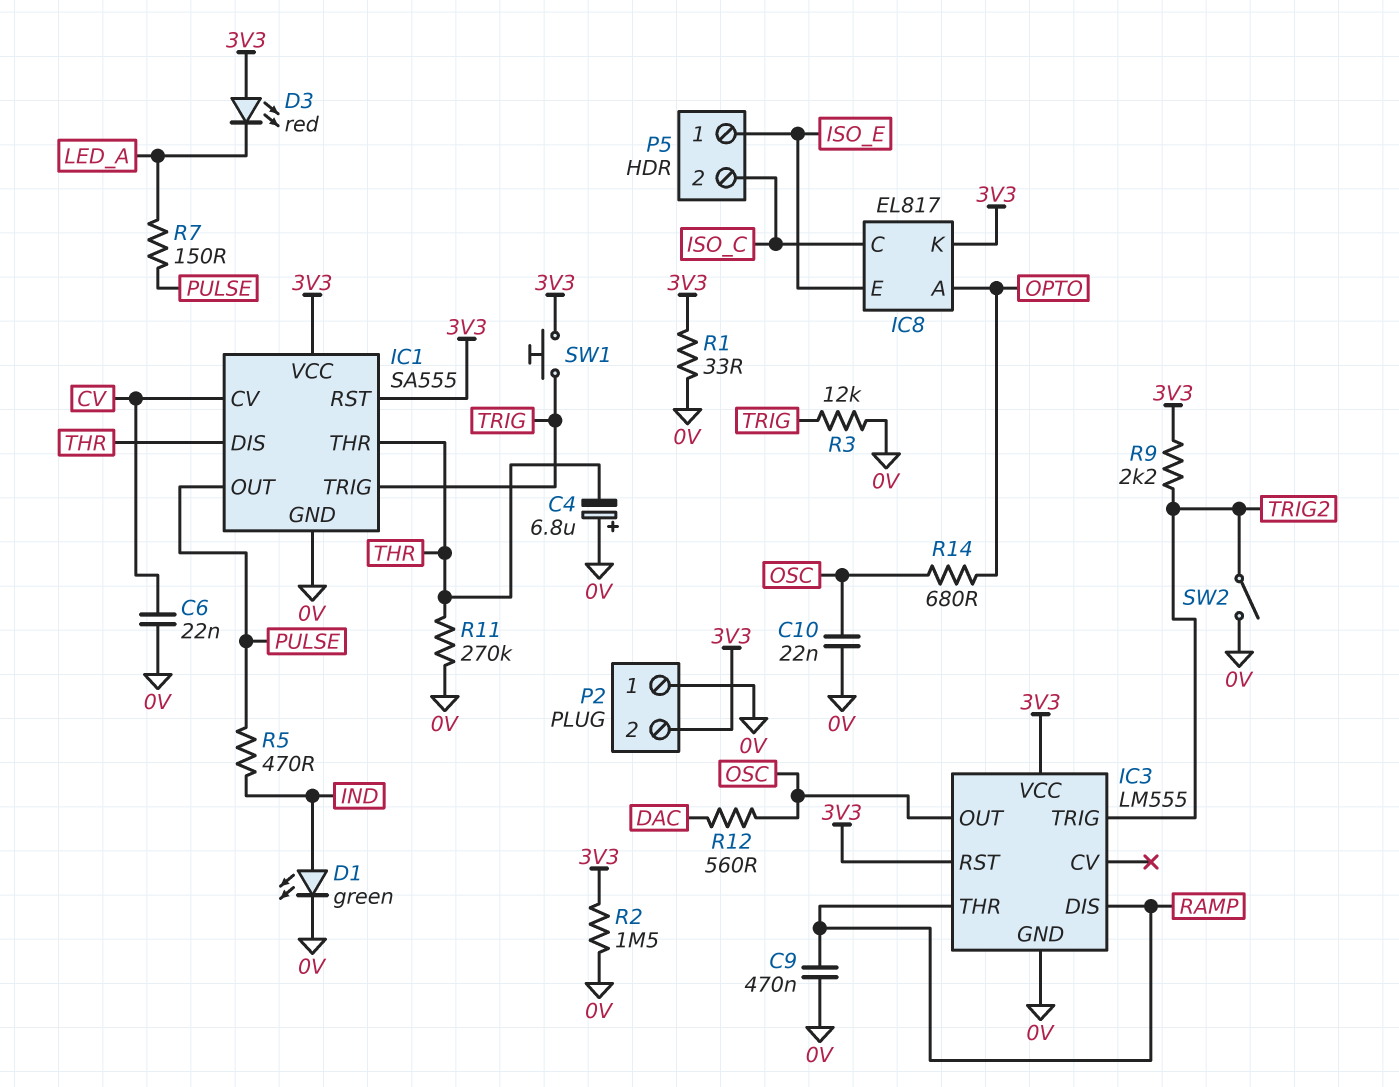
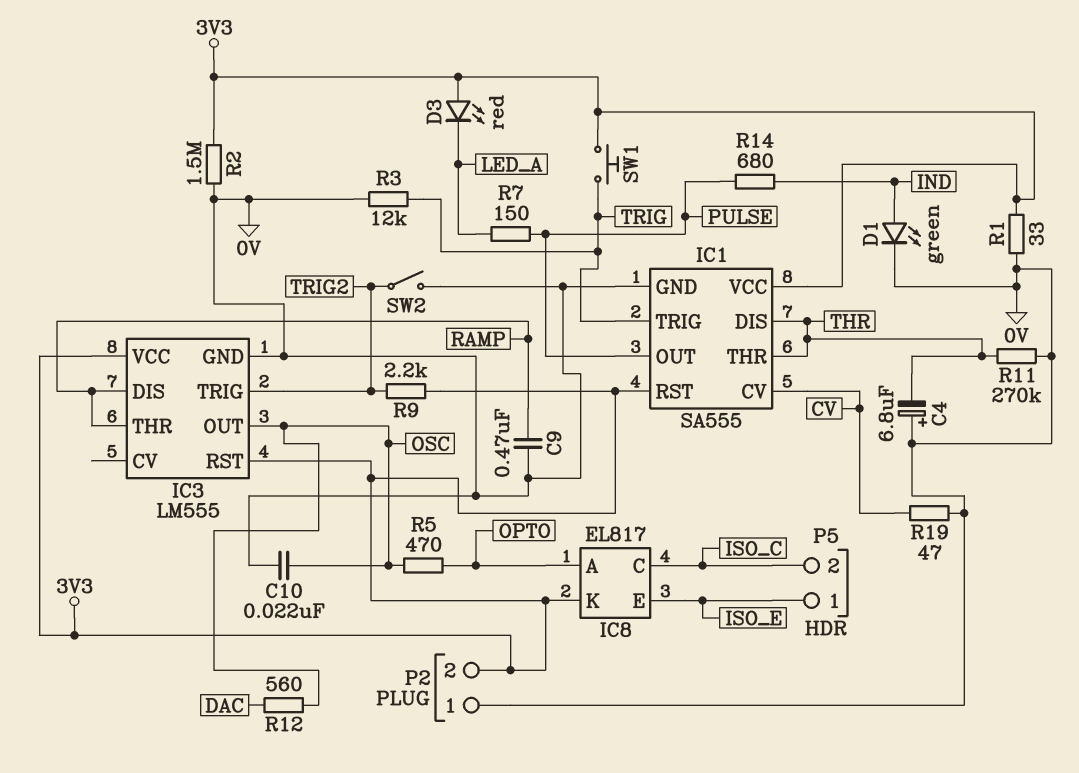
C6: 22nF (0V, CV) -> none
R5: 470 (IND, PULSE) -> 470 (OPTO, OSC)
R14: 680 (OPTO, OSC) -> 680 (IND, PULSE)
R19: none -> 47 (0V, CV)

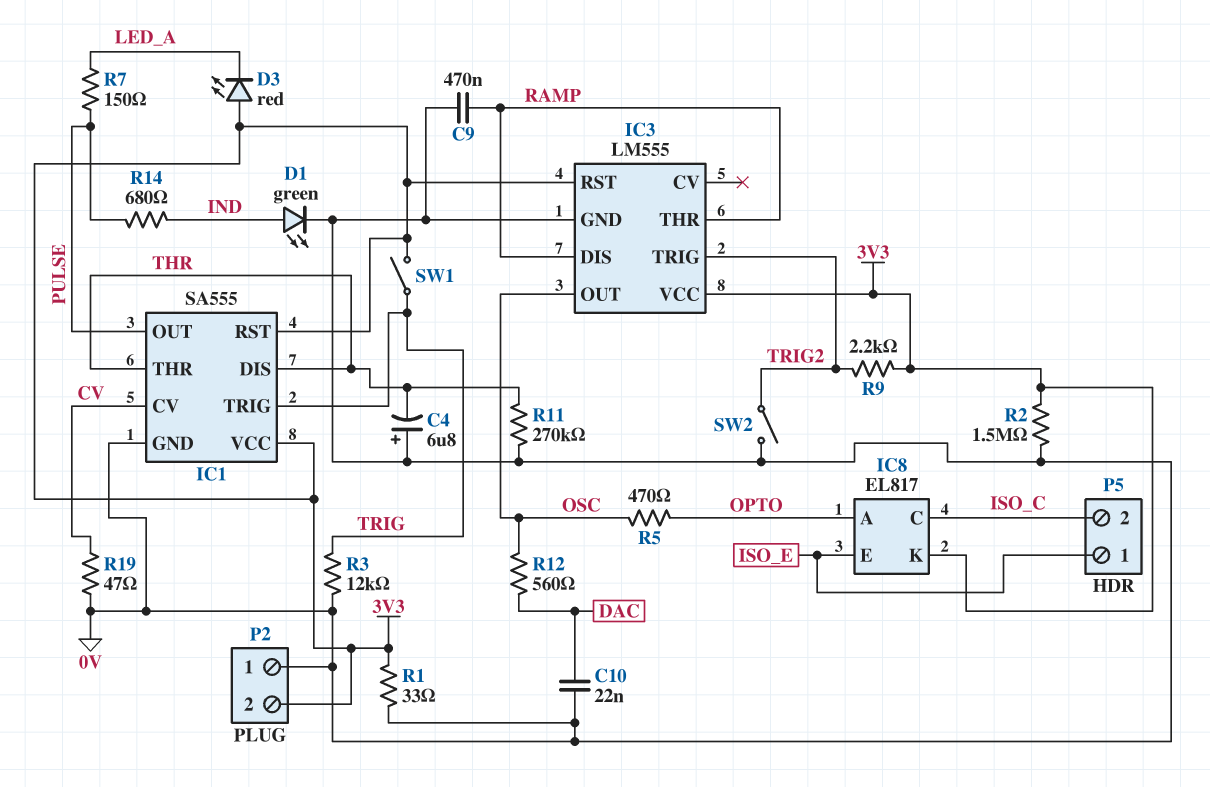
C10: 22nF (0V, OSC) -> 22nF (0V, DAC)
SW1: button (3V3, TRIG) -> switch (3V3, TRIG)

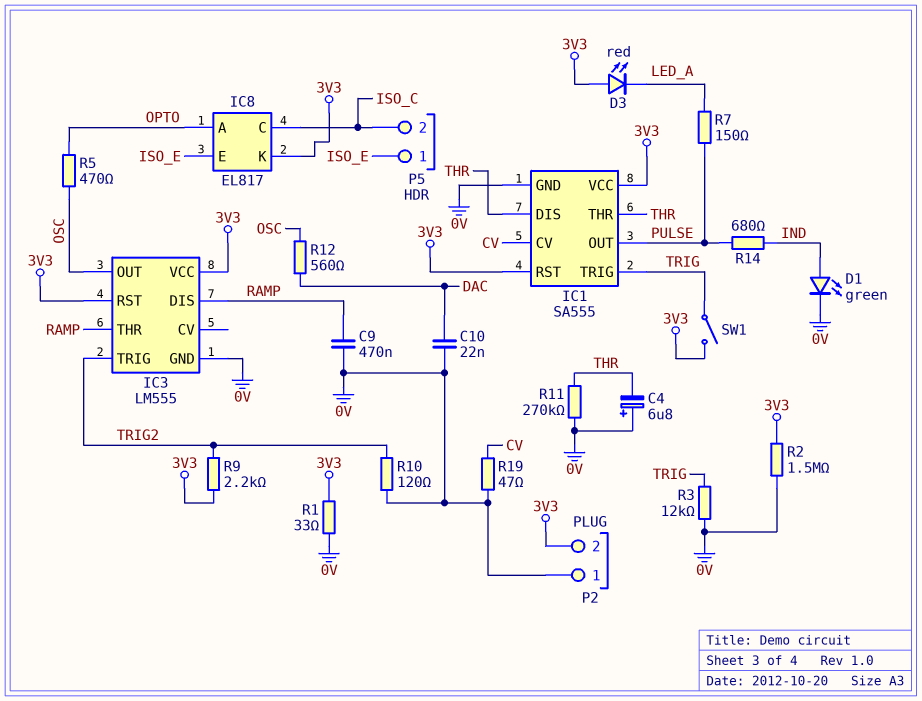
R10: none -> 120 (0V, TRIG2)
SW2: switch (0V, TRIG2) -> none

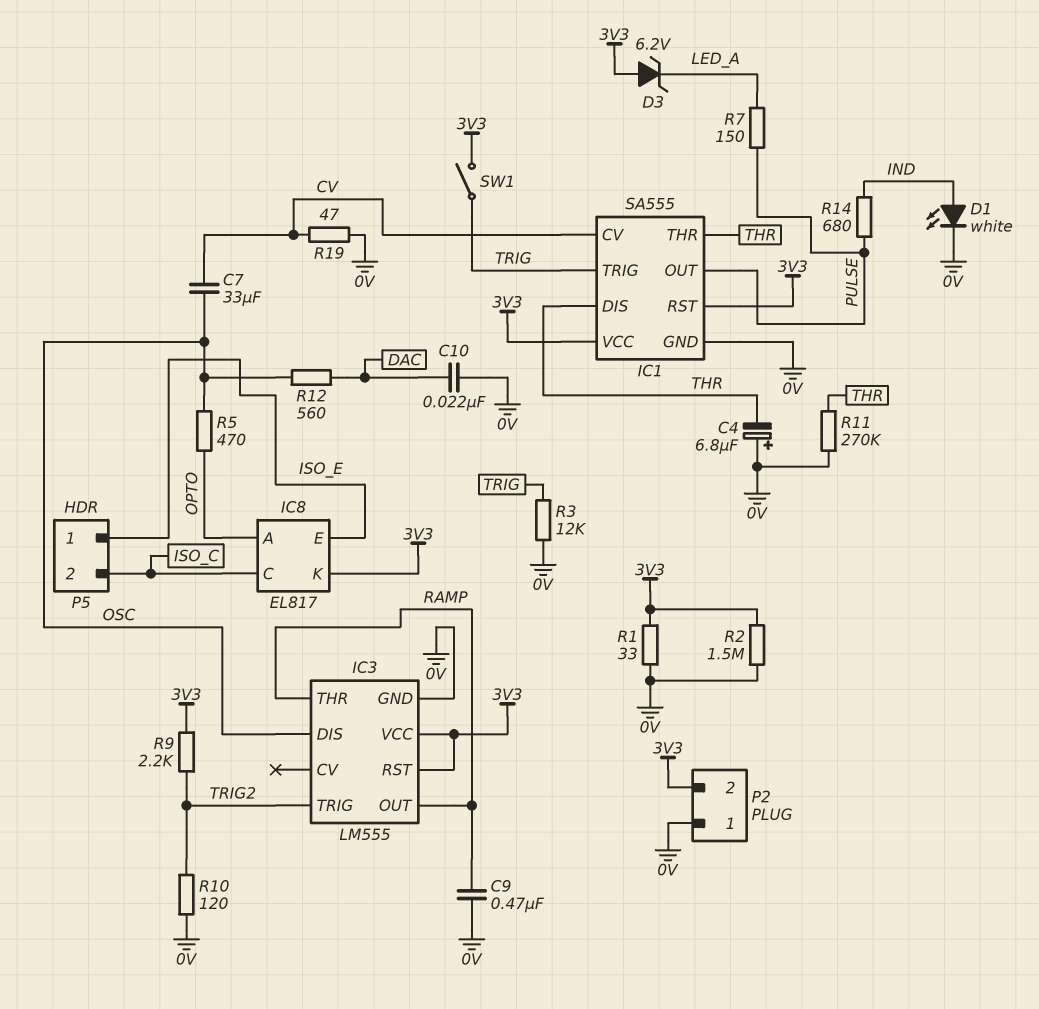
C7: none -> 33uF (CV, OSC)
D1: LED green (A IND, K 0V) -> LED white (A IND, K 0V)
D3: LED red (A 3V3, K LED_A) -> zener 6.2V (A 3V3, K LED_A)
IC3 pin DIS: RAMP -> OSC
IC3 pin OUT: OSC -> RAMP

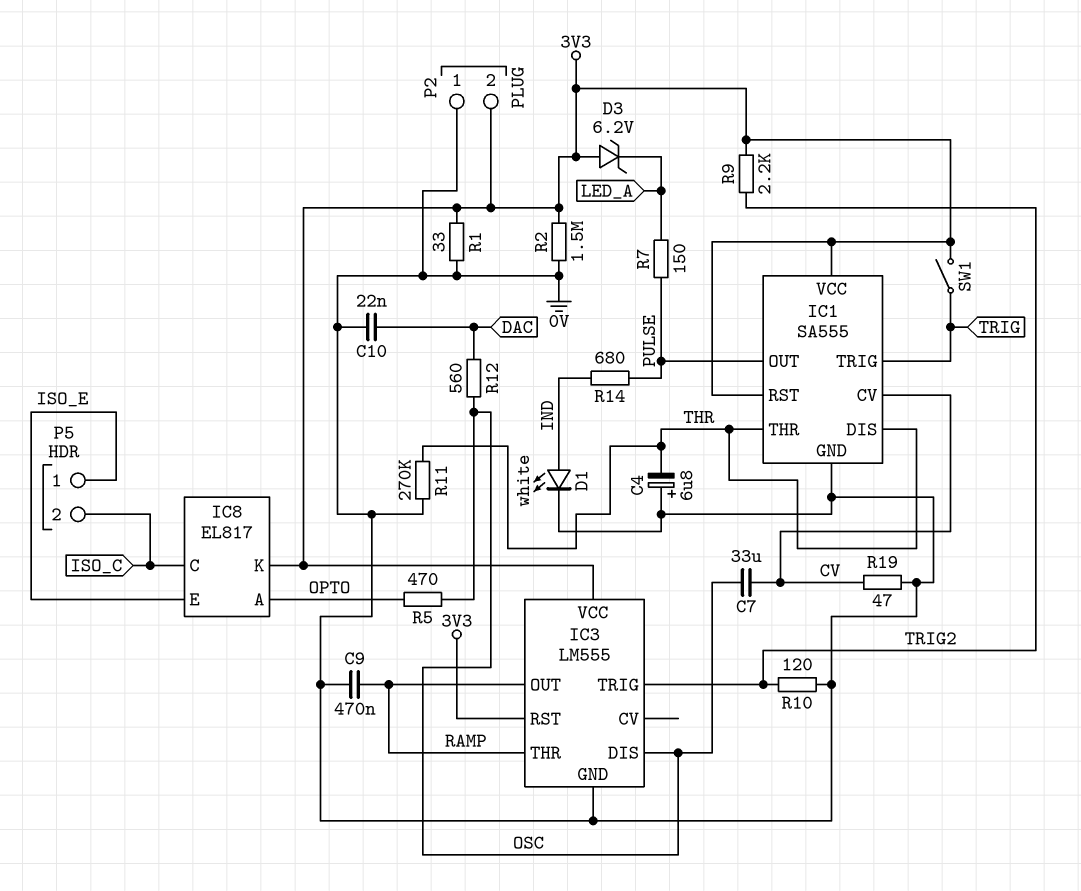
R3: 12k (0V, TRIG) -> none

